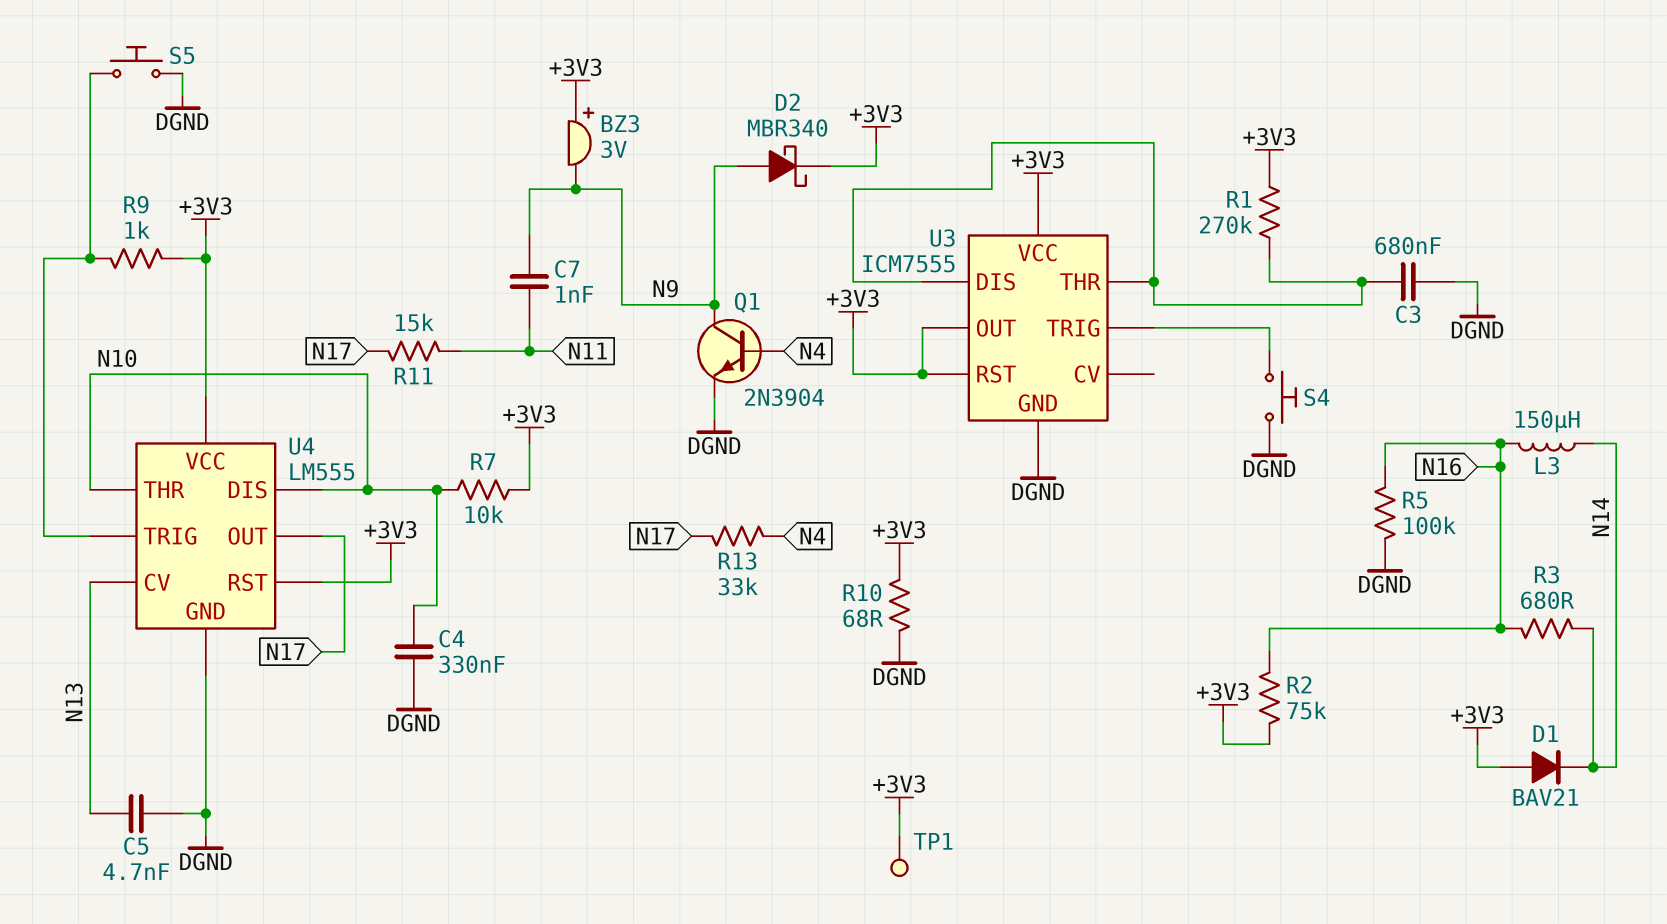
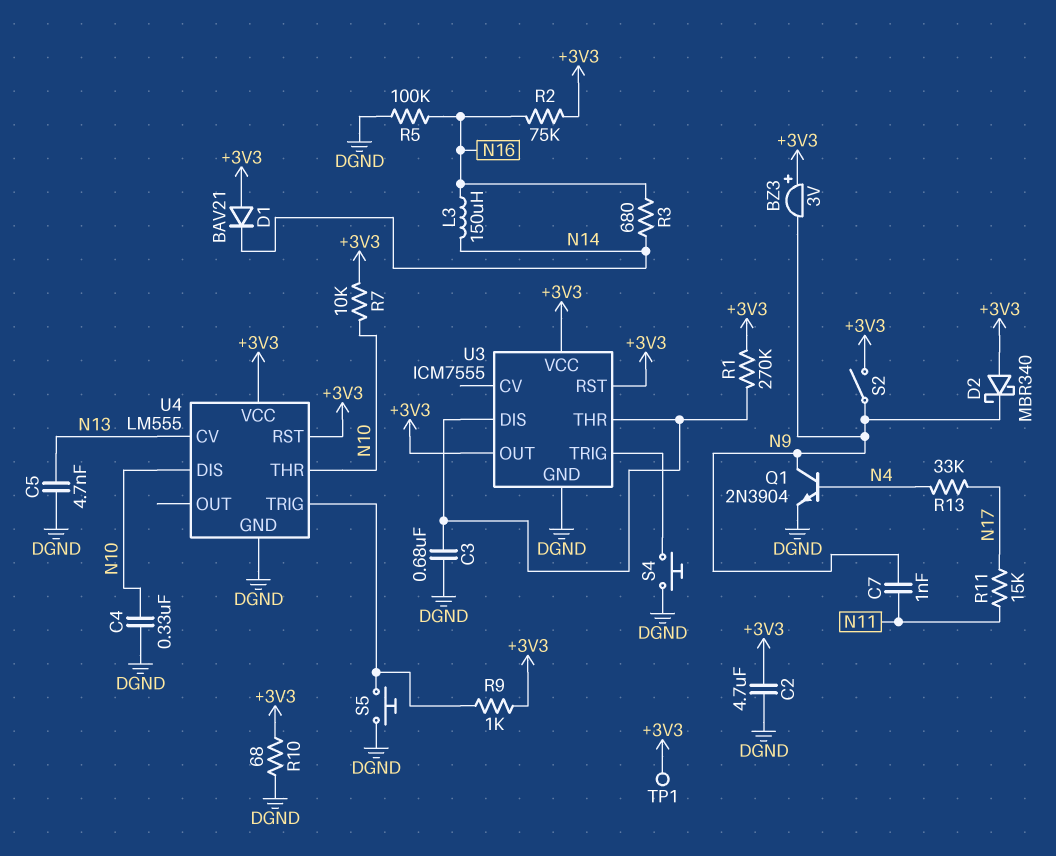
C2: none -> 4.7uF (+3V3, DGND)
D2: schottky MBR340 (A N9, K +3V3) -> schottky MBR340 (A +3V3, K N9)
S2: none -> switch (+3V3, N9)
U4 pin OUT: N17 -> none

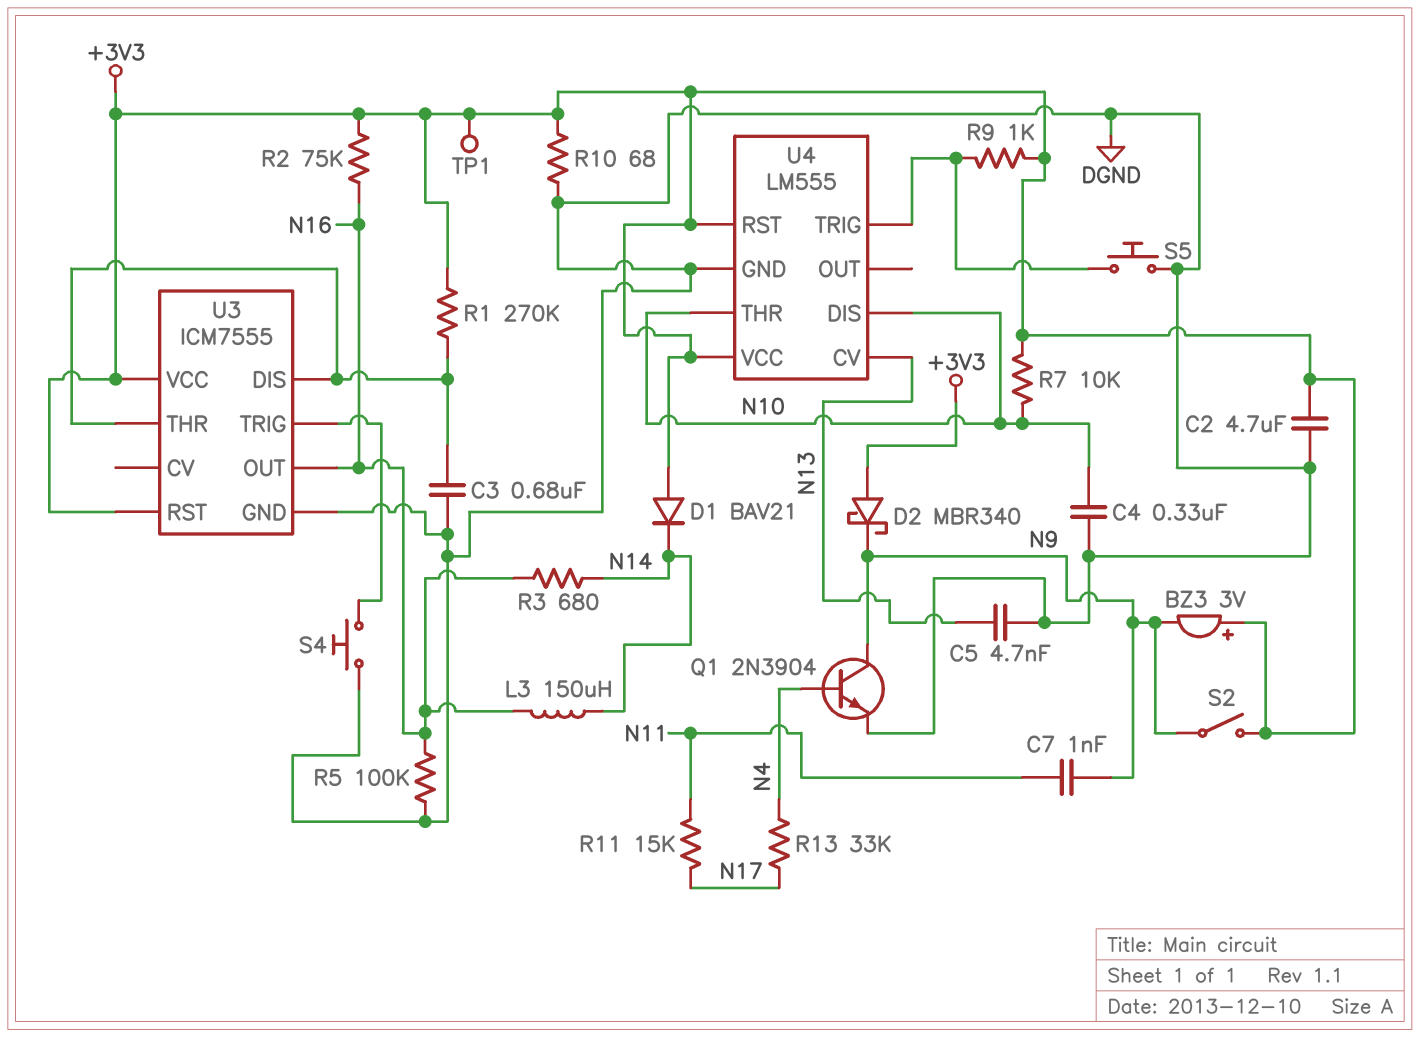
U3 pin OUT: +3V3 -> N16

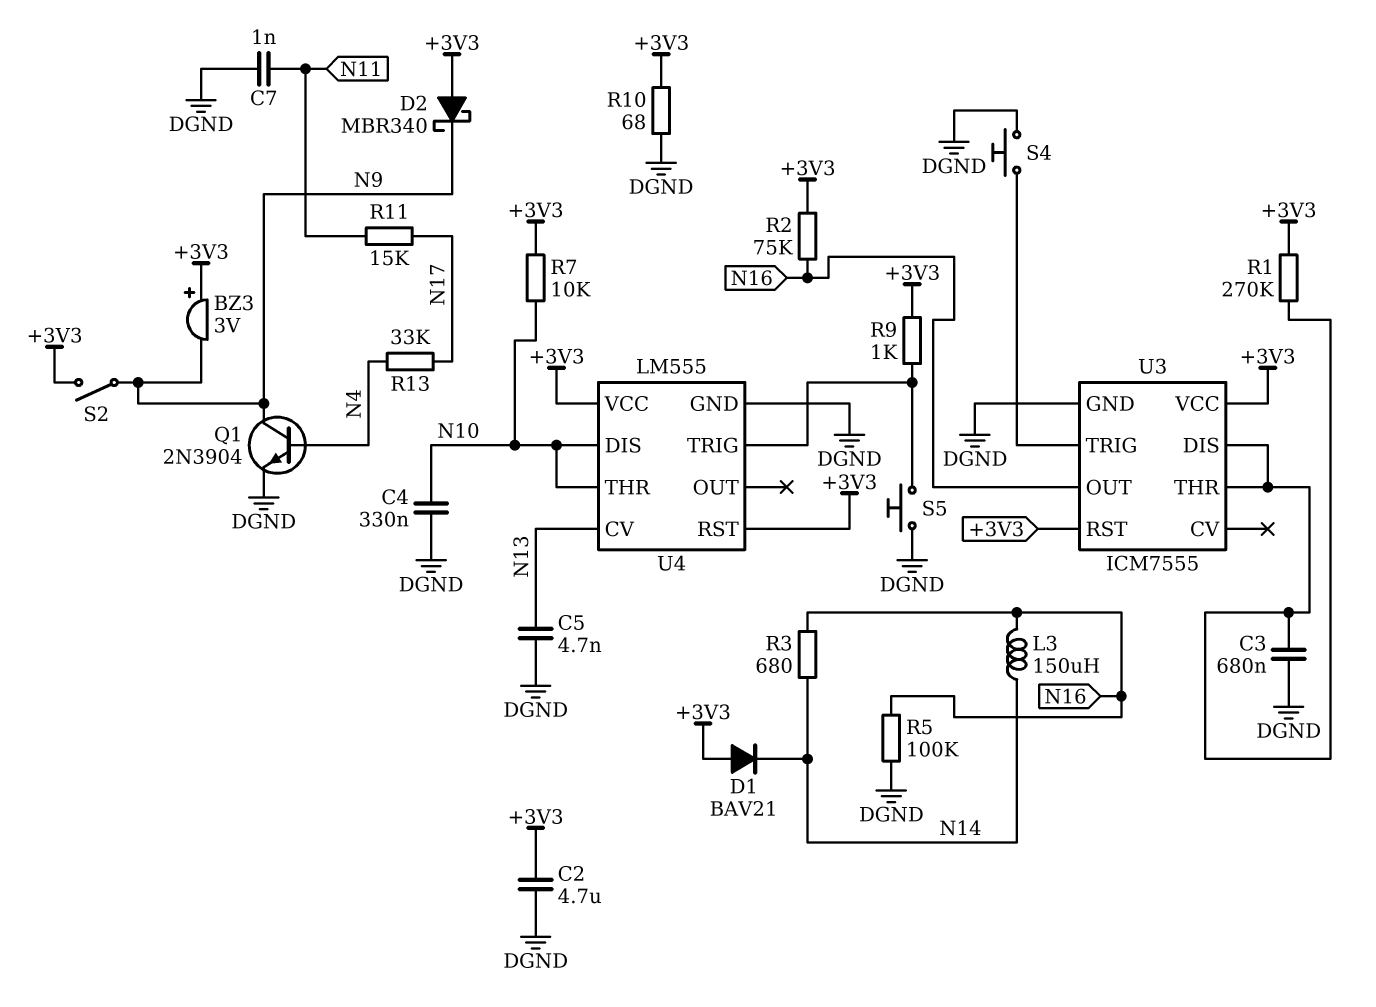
C7: 1nF (N9, N11) -> 1nF (DGND, N11)
TP1: test point (+3V3) -> none

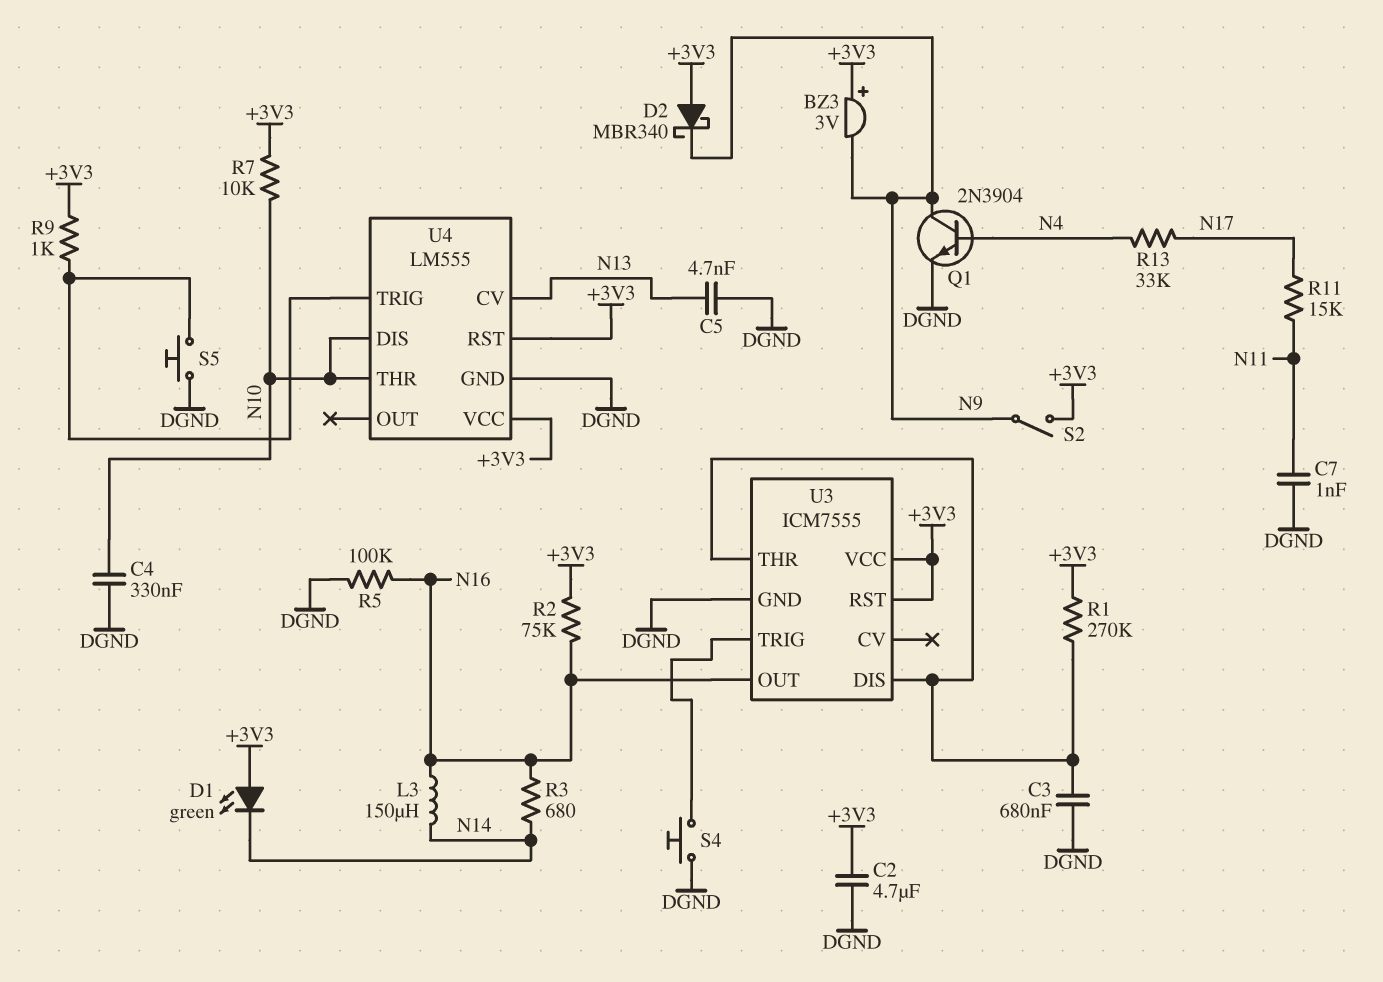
D1: diode BAV21 (A +3V3, K N14) -> LED green (A +3V3, K N14)
R10: 68 (+3V3, DGND) -> none

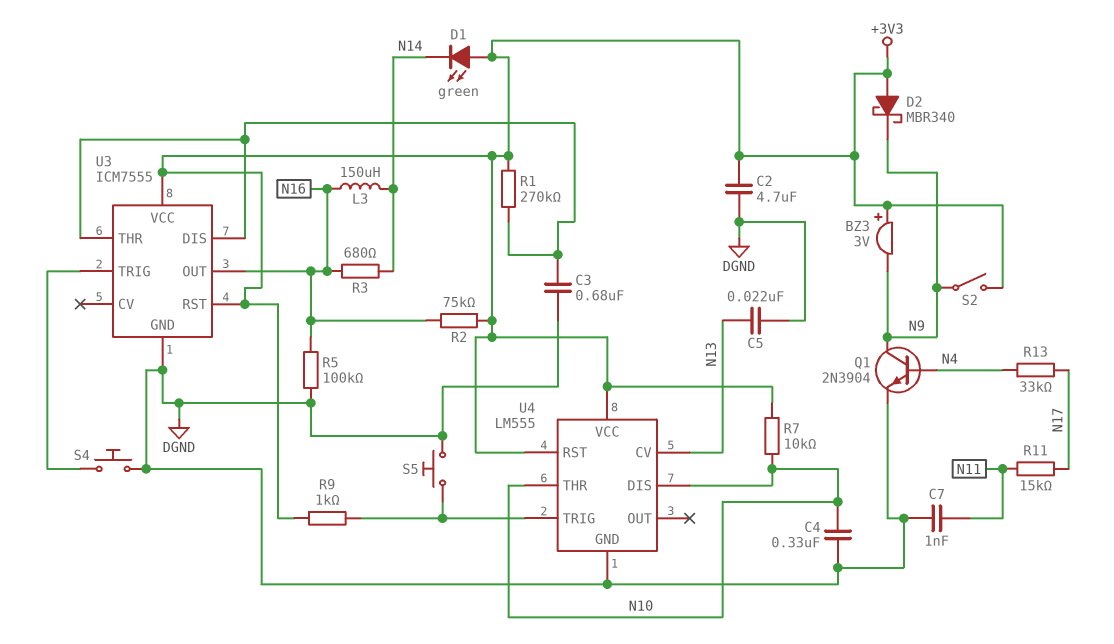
C5: 4.7nF (DGND, N13) -> 22nF (DGND, N13)

